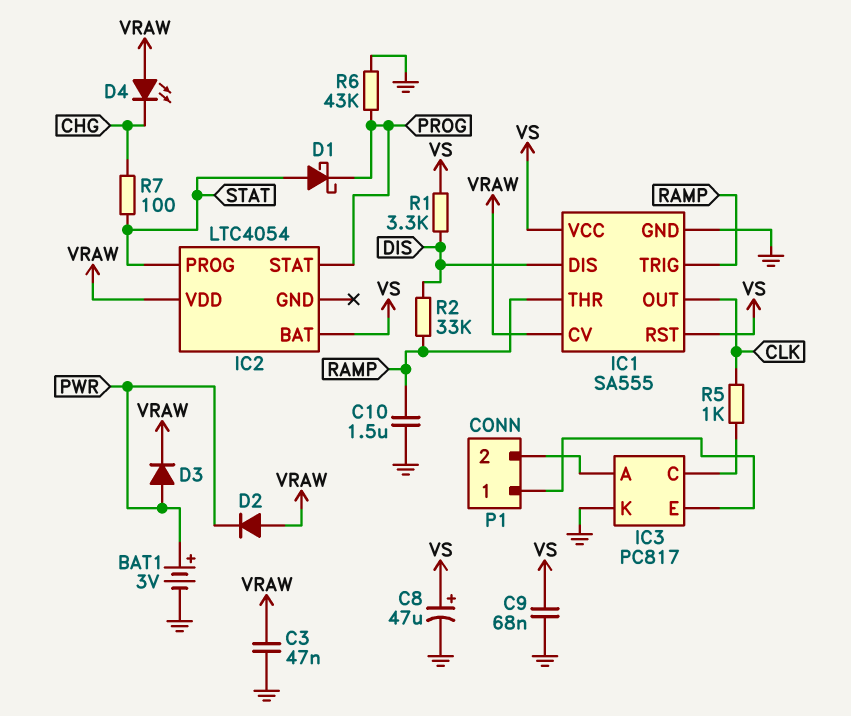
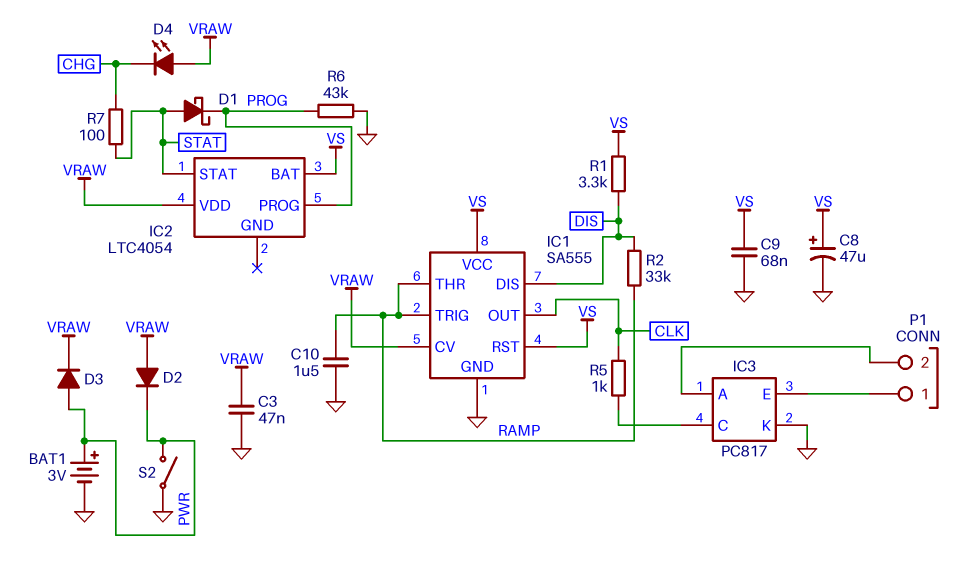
IC2 pin PROG: STAT -> PROG
IC2 pin STAT: PROG -> STAT
S2: none -> switch (GND, PWR)

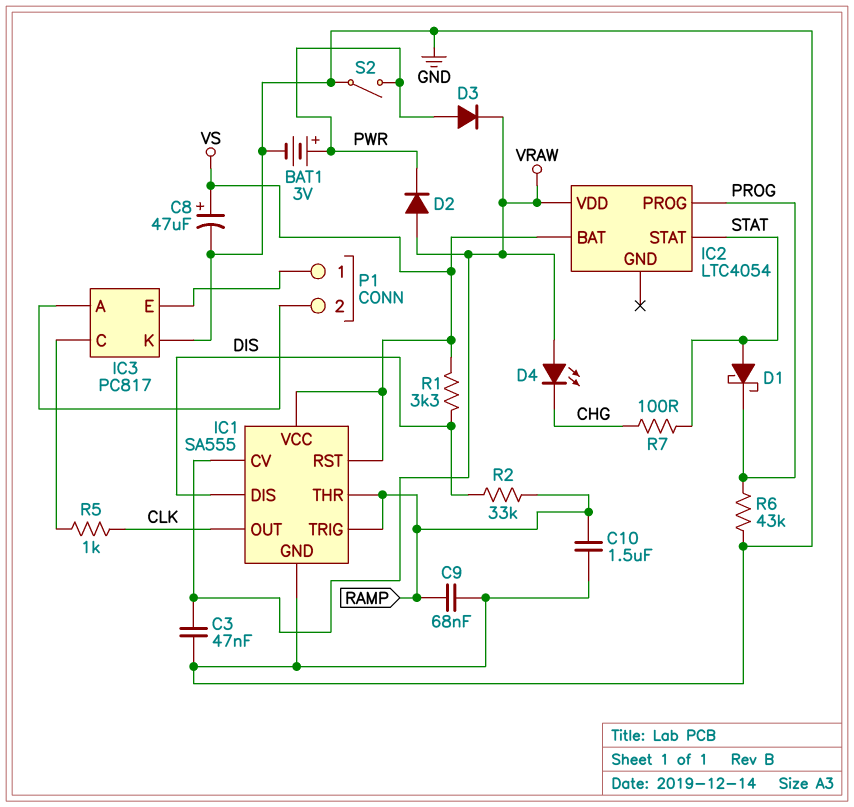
C9: 68nF (GND, VS) -> 68nF (GND, RAMP)

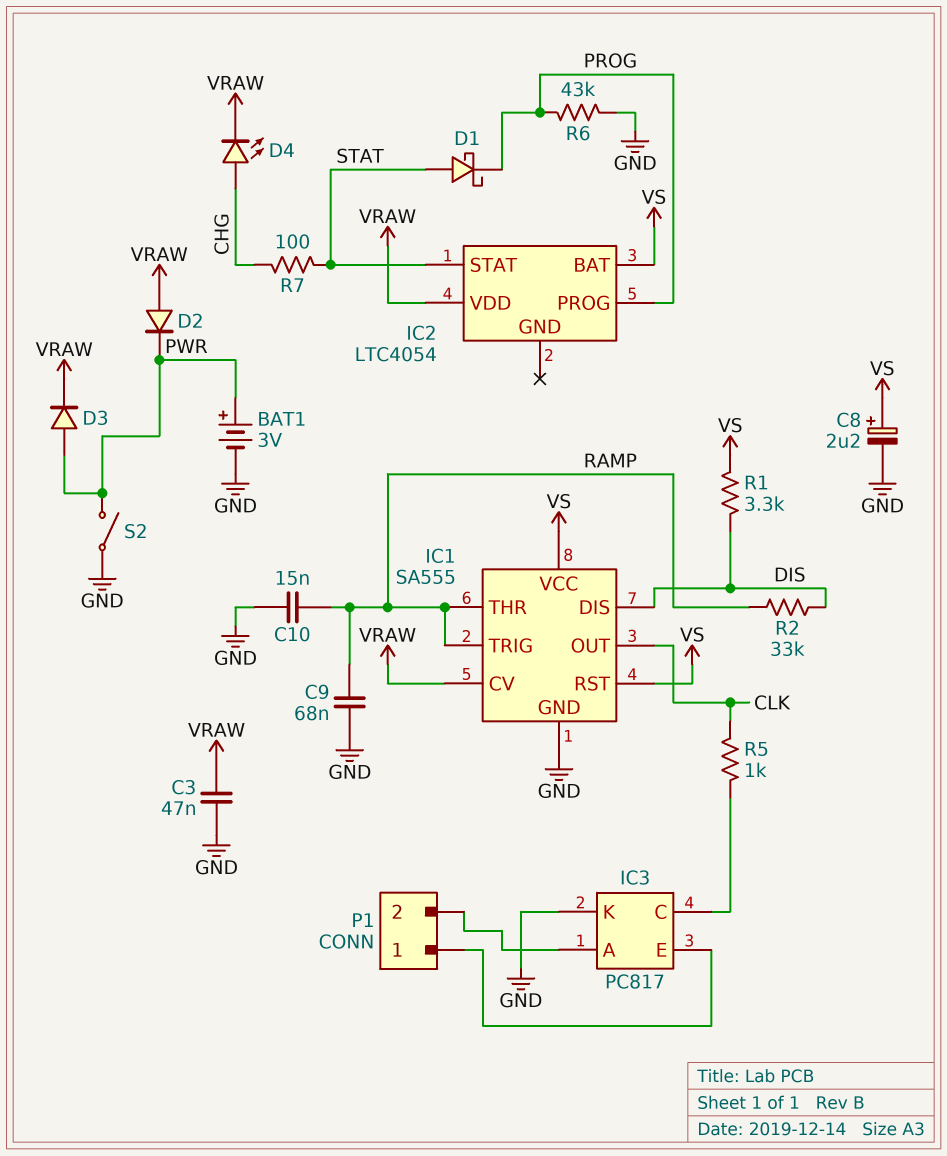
C8: 47uF (plus VS, minus GND) -> 2.2uF (plus VS, minus GND)
C10: 1.5uF (GND, RAMP) -> 15nF (GND, RAMP)
D4: LED (A VRAW, K CHG) -> LED (A CHG, K VRAW)

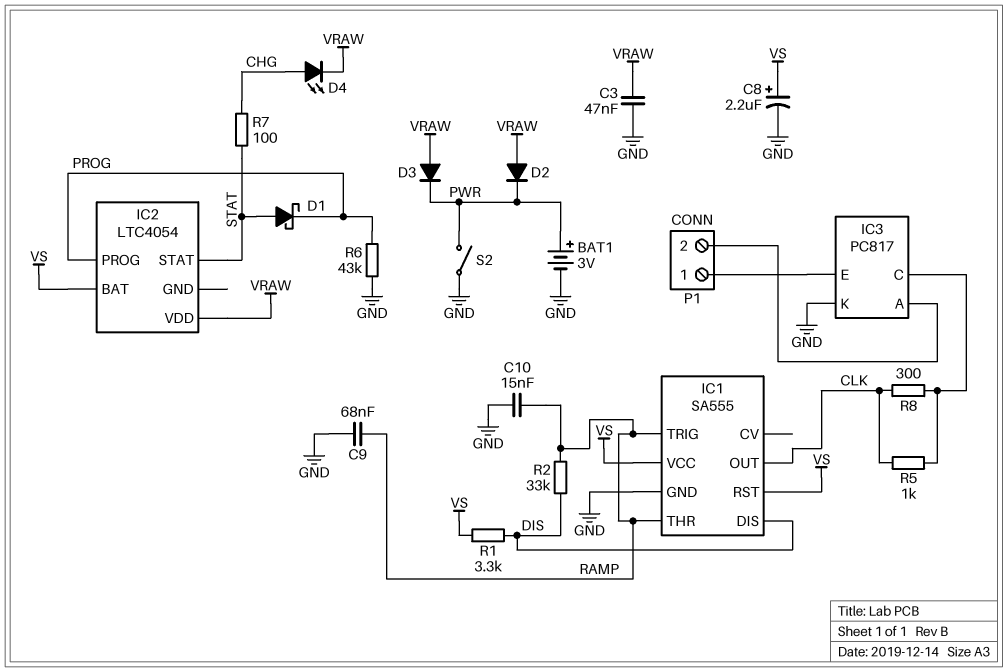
D3: diode (A PWR, K VRAW) -> diode (A VRAW, K PWR)
IC1 pin CV: VRAW -> none
R8: none -> 300 (CLK, IC3/C)

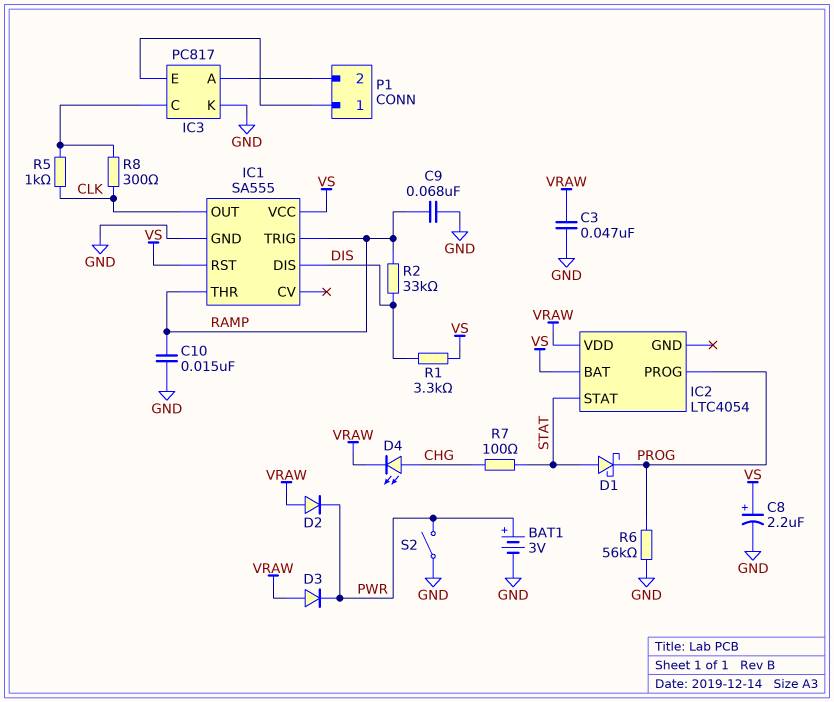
R6: 43k (GND, PROG) -> 56k (GND, PROG)

